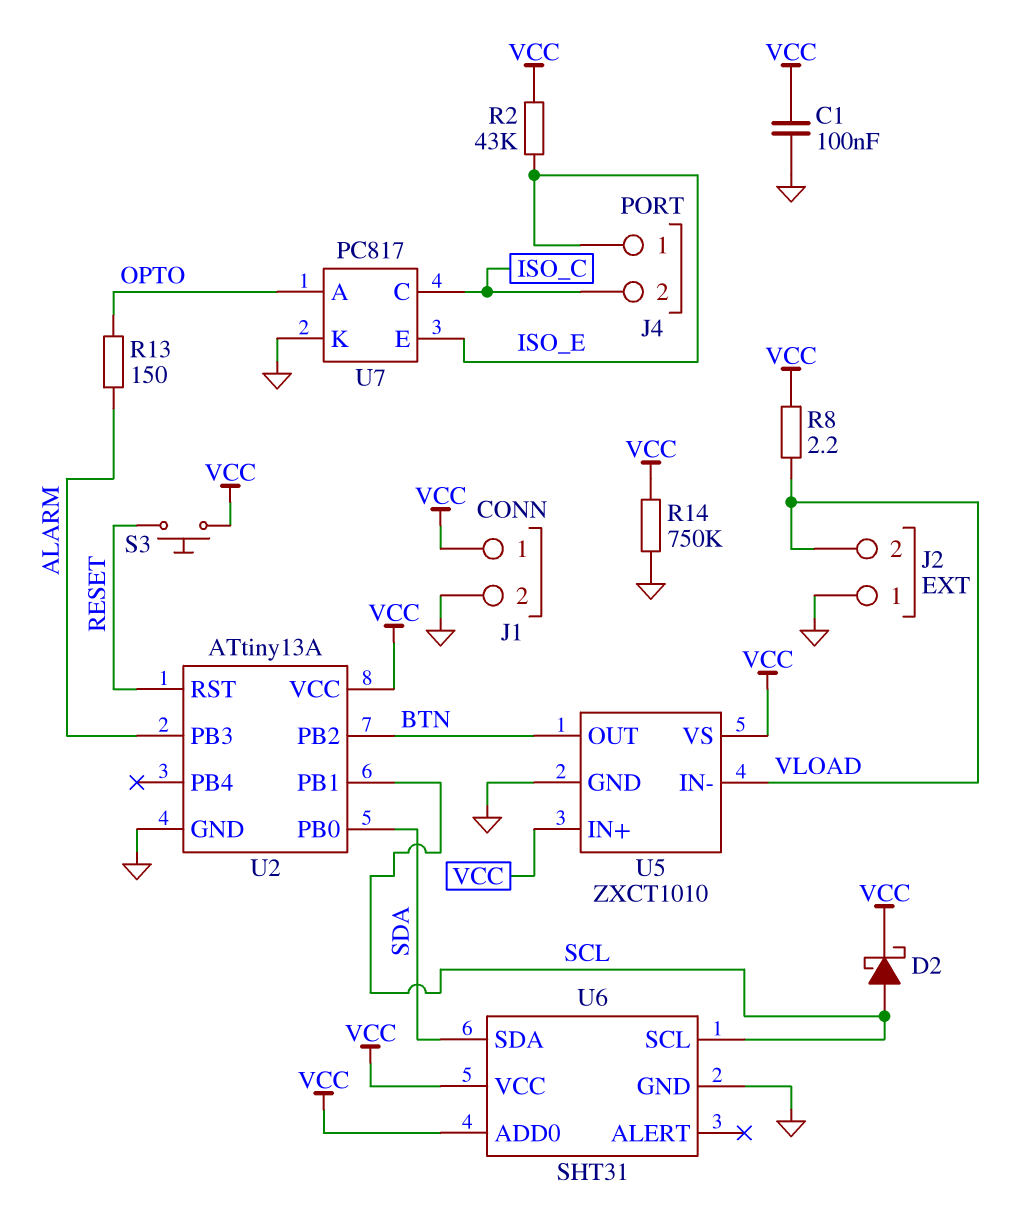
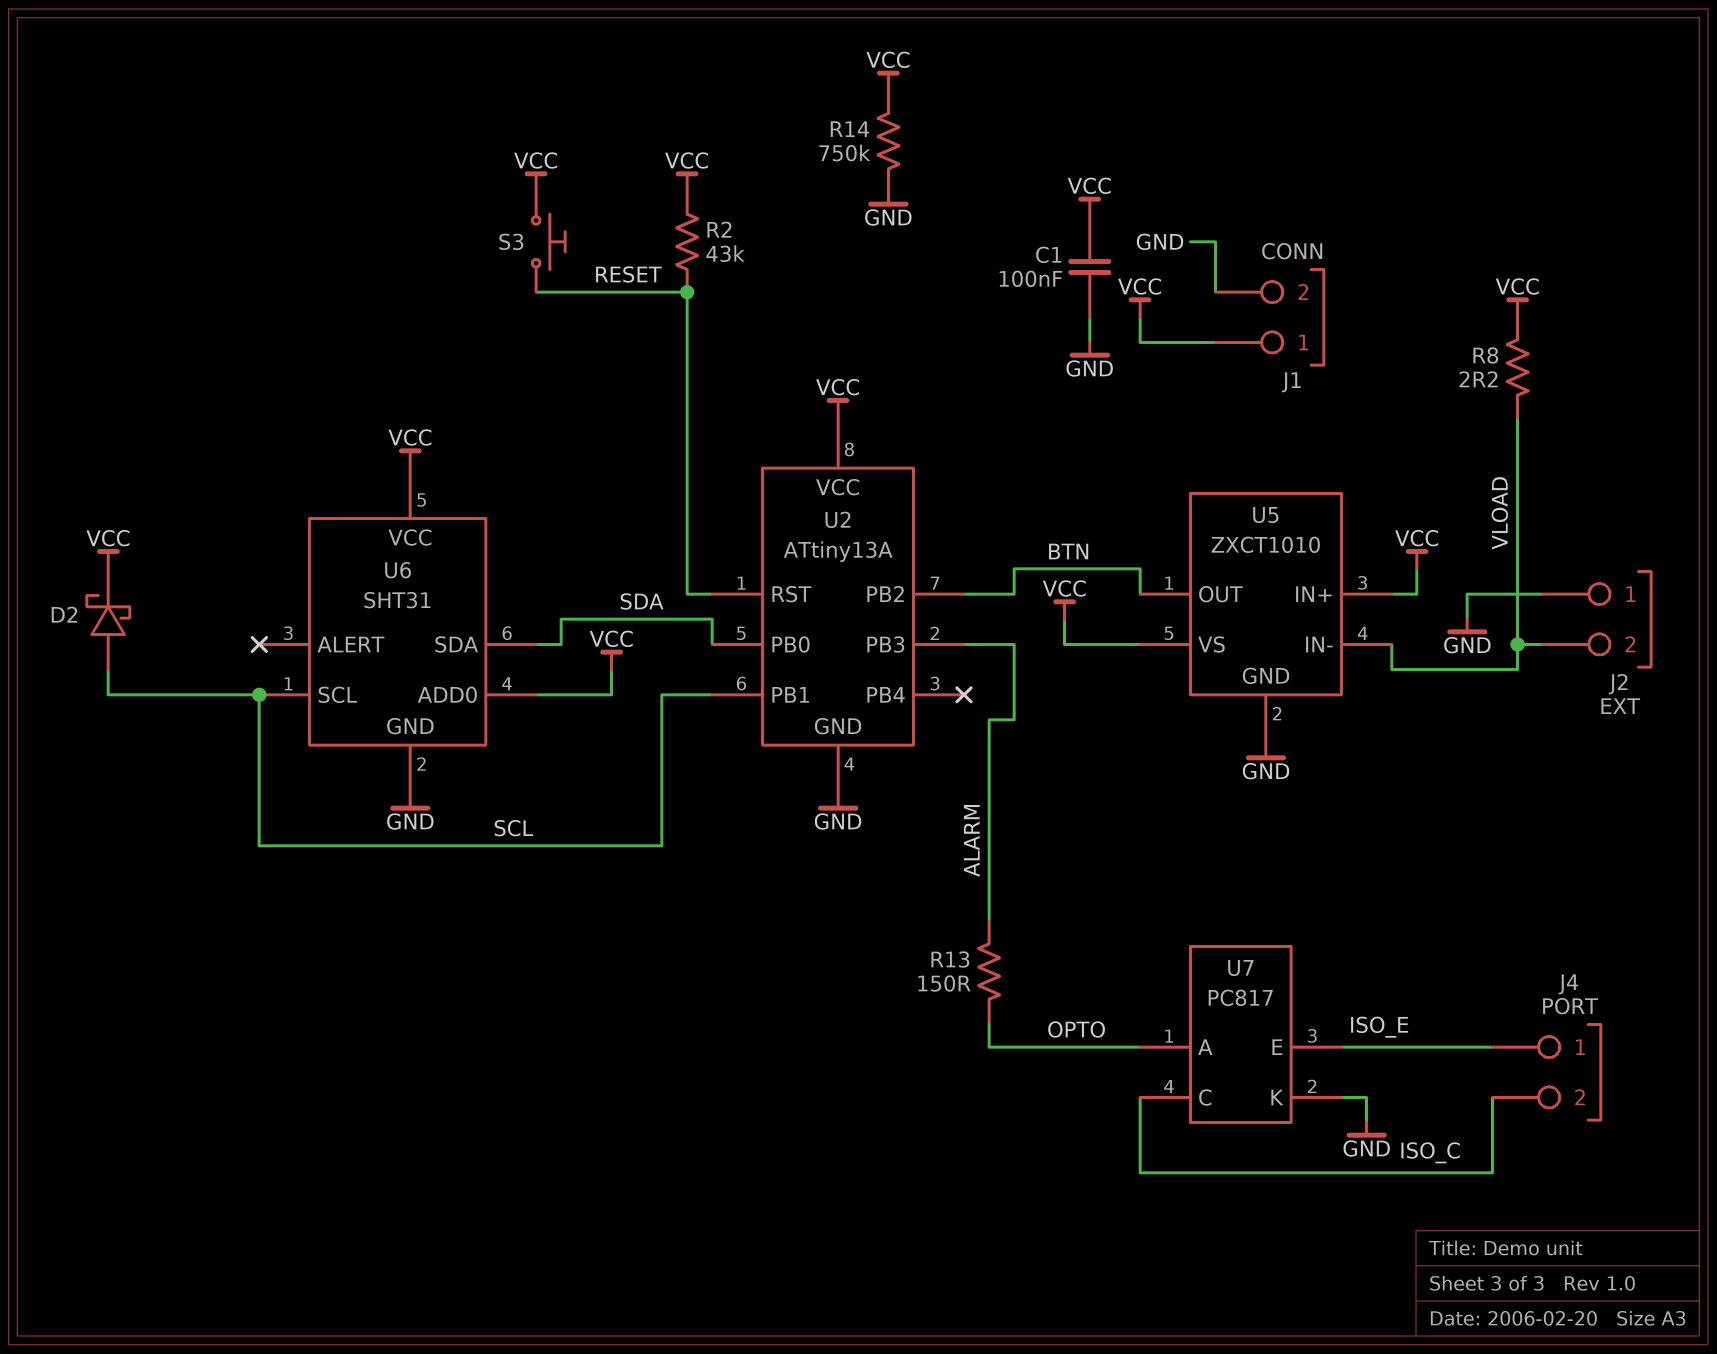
R2: 43k (ISO_E, VCC) -> 43k (RESET, VCC)

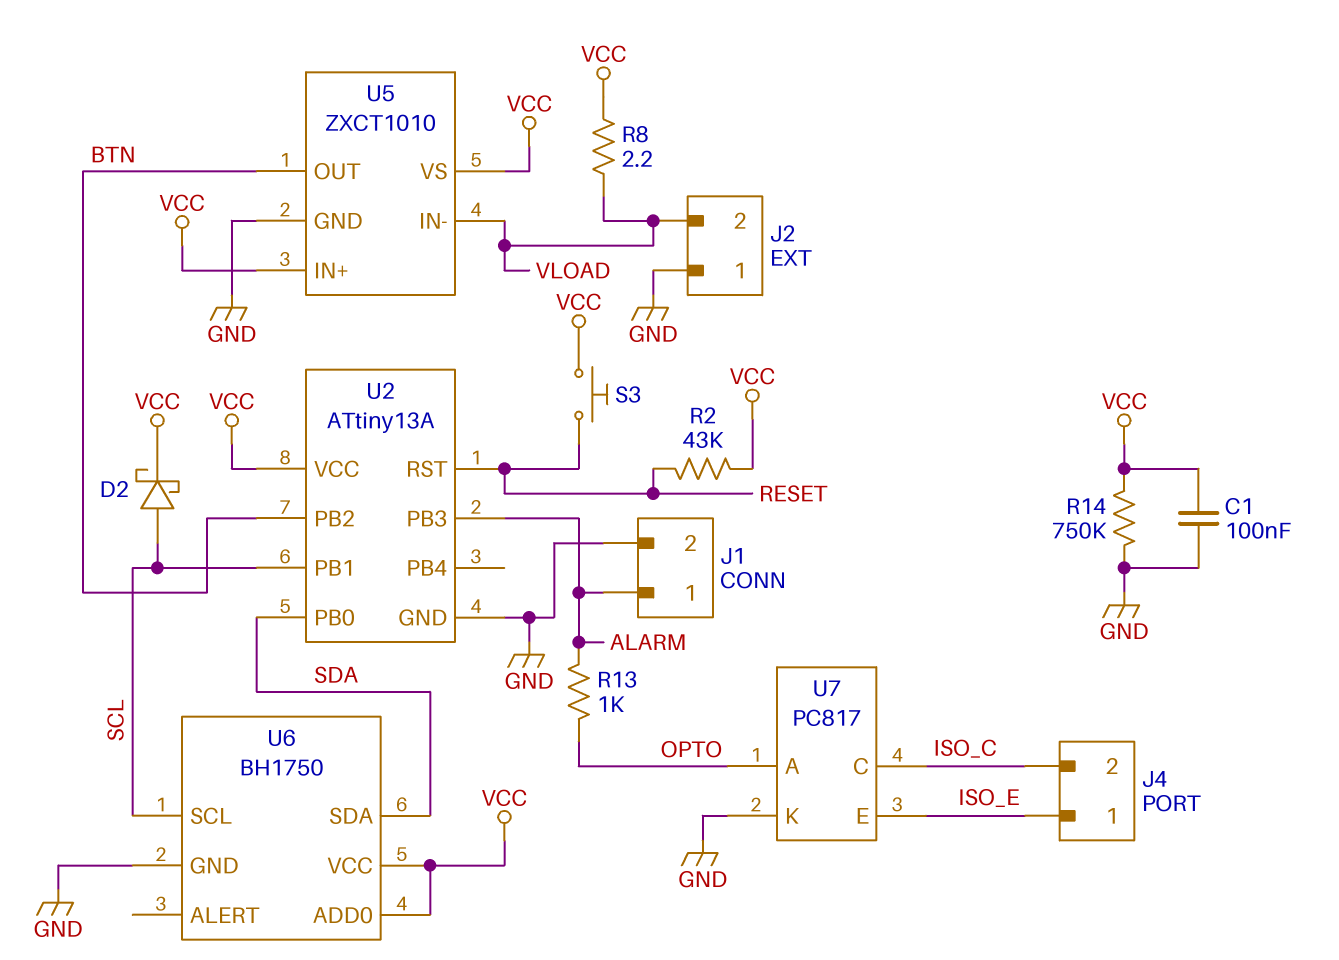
J1 pin 1: VCC -> ALARM
R13: 150 (ALARM, OPTO) -> 1k (ALARM, OPTO)
U6: SHT31 -> BH1750

